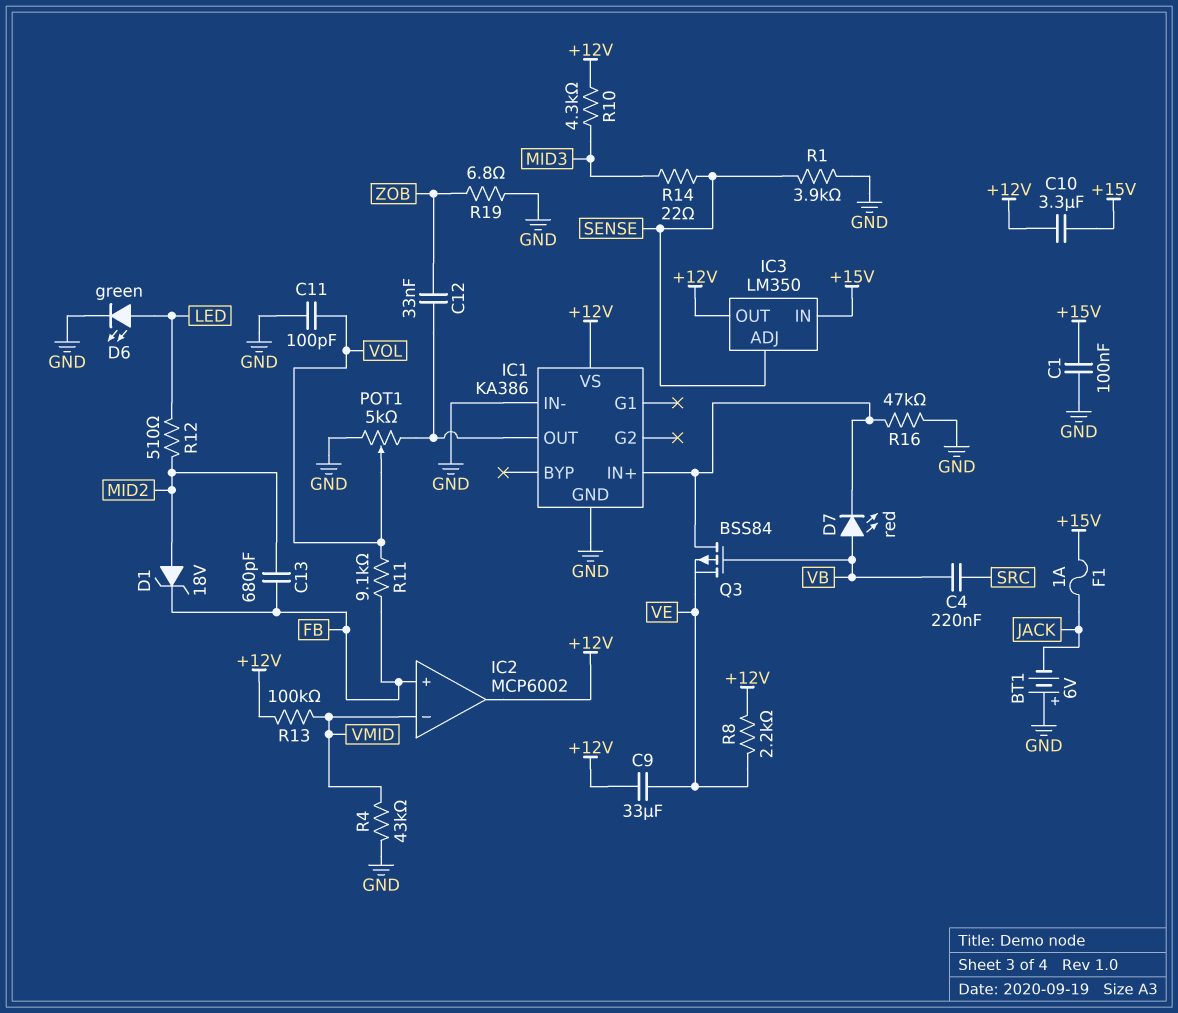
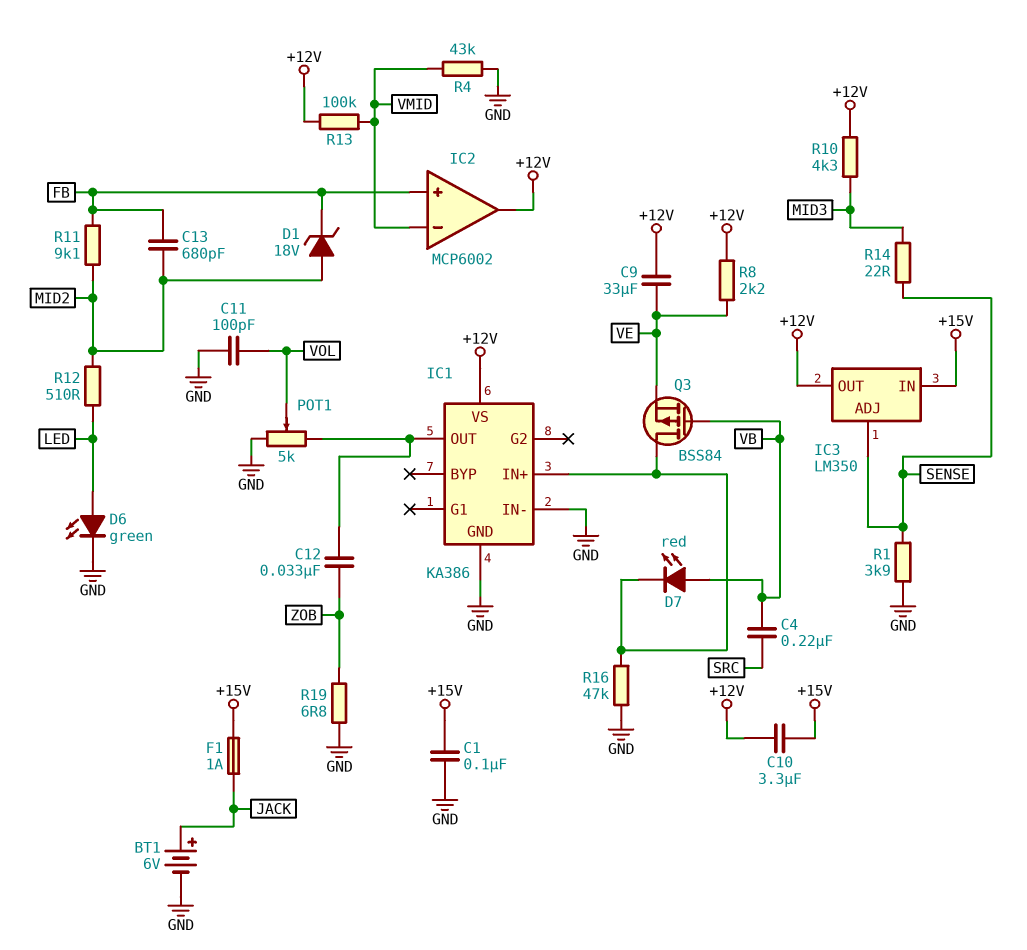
BT1: 6V (plus GND, minus JACK) -> 6V (plus JACK, minus GND)
R11: 9.1k (FB, VOL) -> 9.1k (FB, MID2)

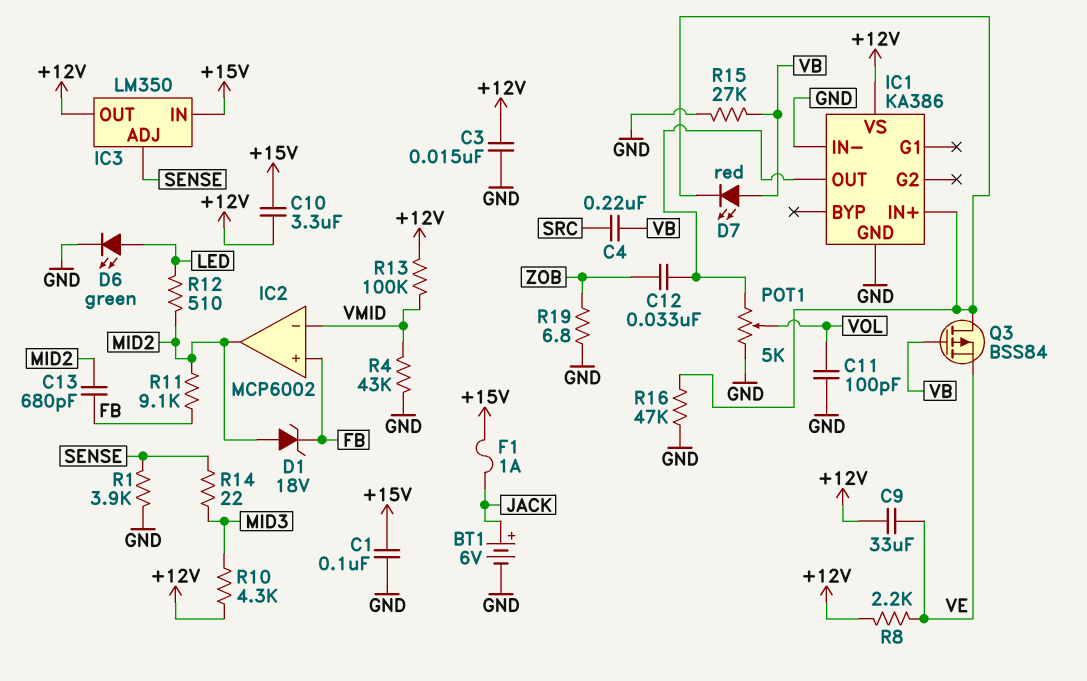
C3: none -> 15nF (+12V, GND)
IC2 pin out: +12V -> MID2
R15: none -> 27k (GND, VB)

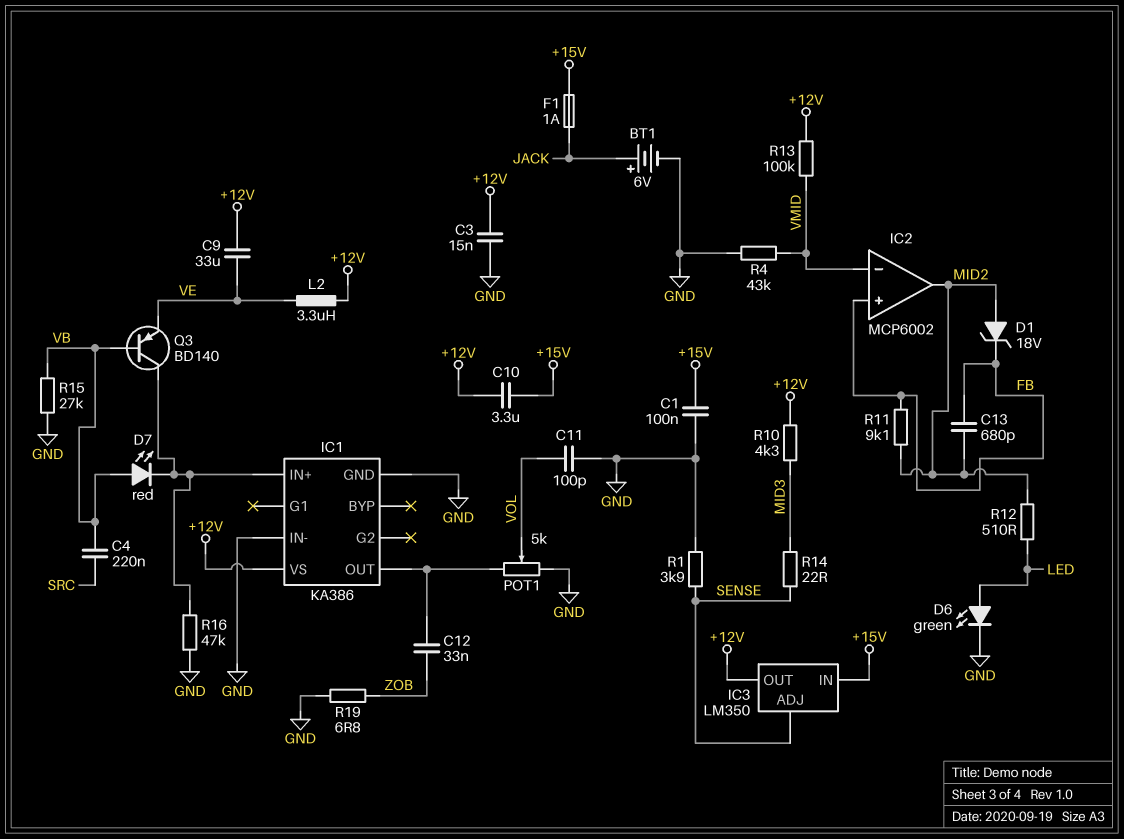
L2: none -> 3.3uH (+12V, VE)
Q3: PMOS BSS84 (G VB, D IC1/IN+, S VE) -> PNP BD140 (B VB, C IC1/IN+, E VE)
R8: 2.2k (+12V, VE) -> none

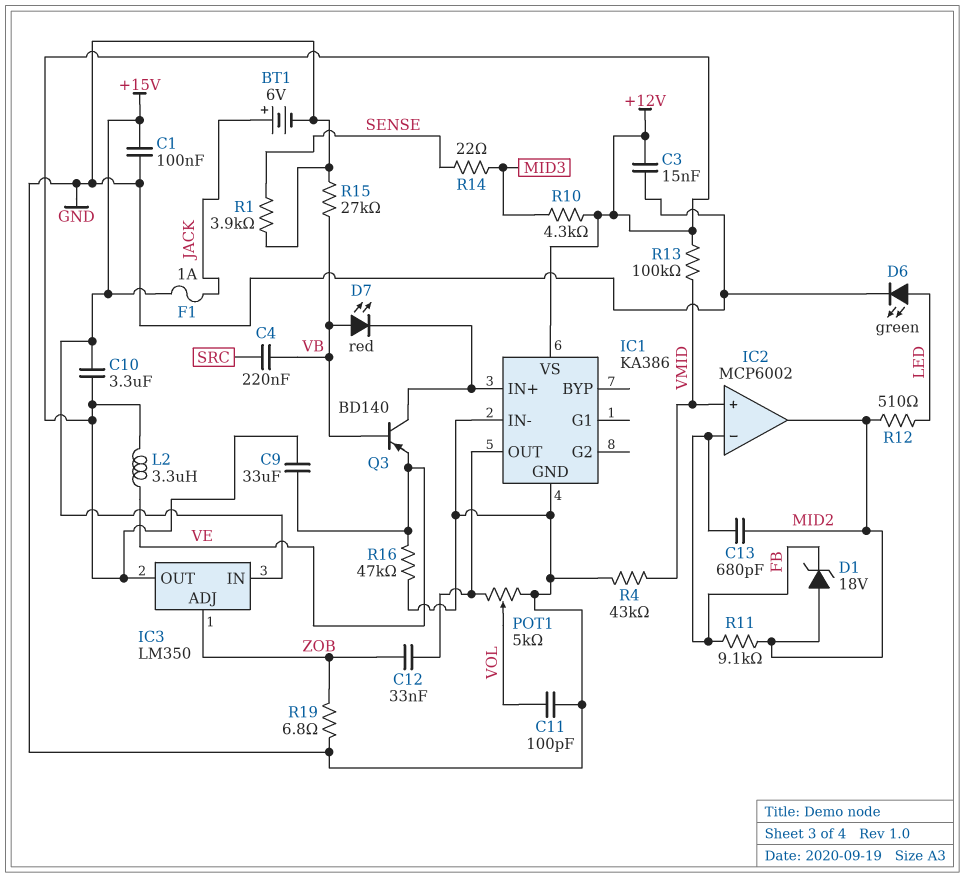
IC2 pin in+: FB -> VMID
IC2 pin in-: VMID -> FB
IC3 pin ADJ: SENSE -> ZOB
R16: 47k (GND, IC1/IN+) -> 47k (GND, VE)

